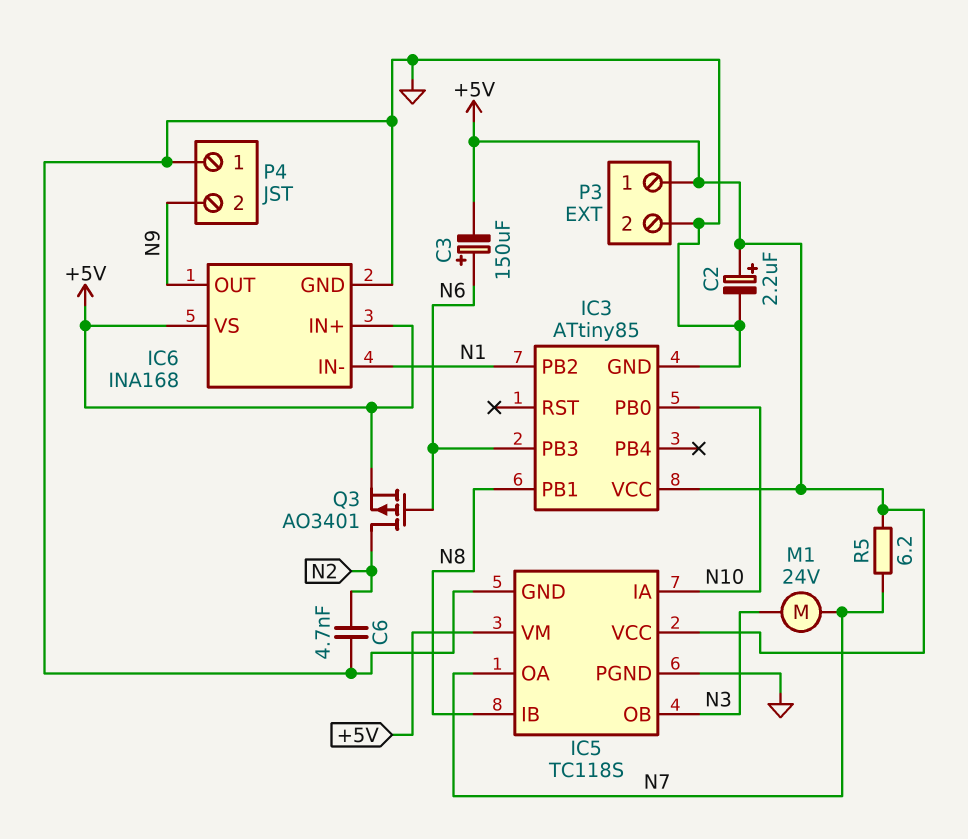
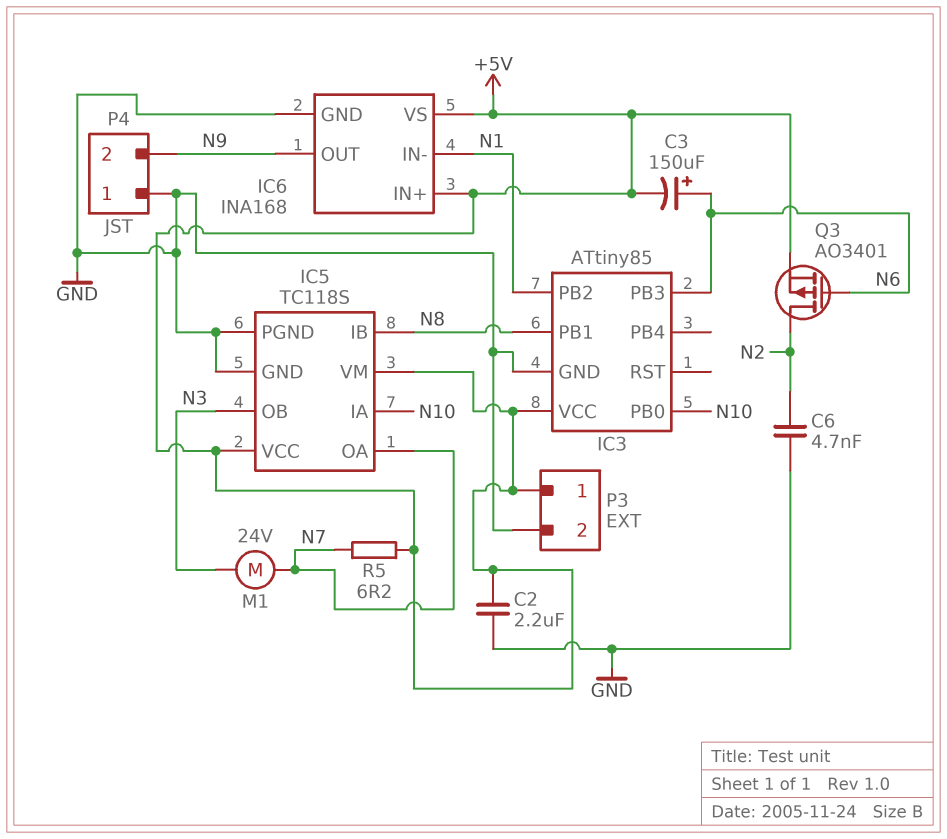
C2: 2.2uF (plus +5V, minus GND) -> 2.2uF (+5V, GND)

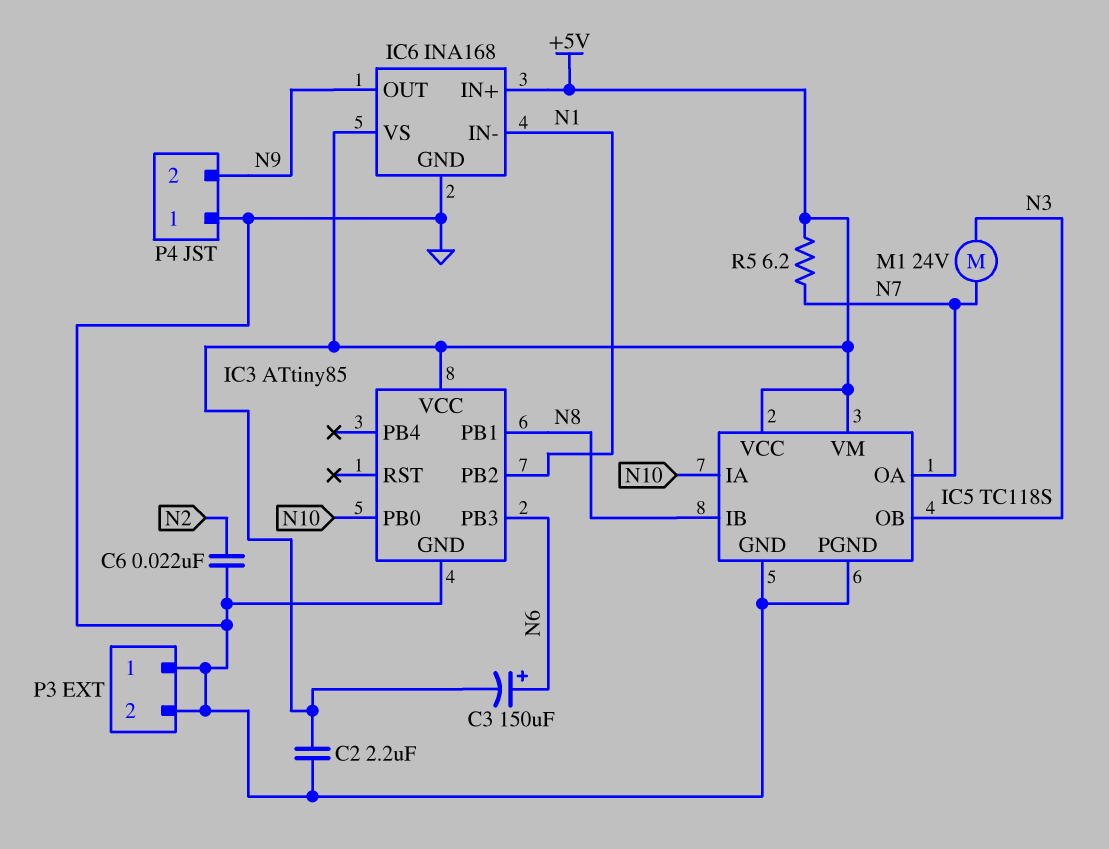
C6: 4.7nF (GND, N2) -> 22nF (GND, N2)
P3 pin 1: +5V -> GND
Q3: PMOS AO3401 (G N6, D N2, S +5V) -> none

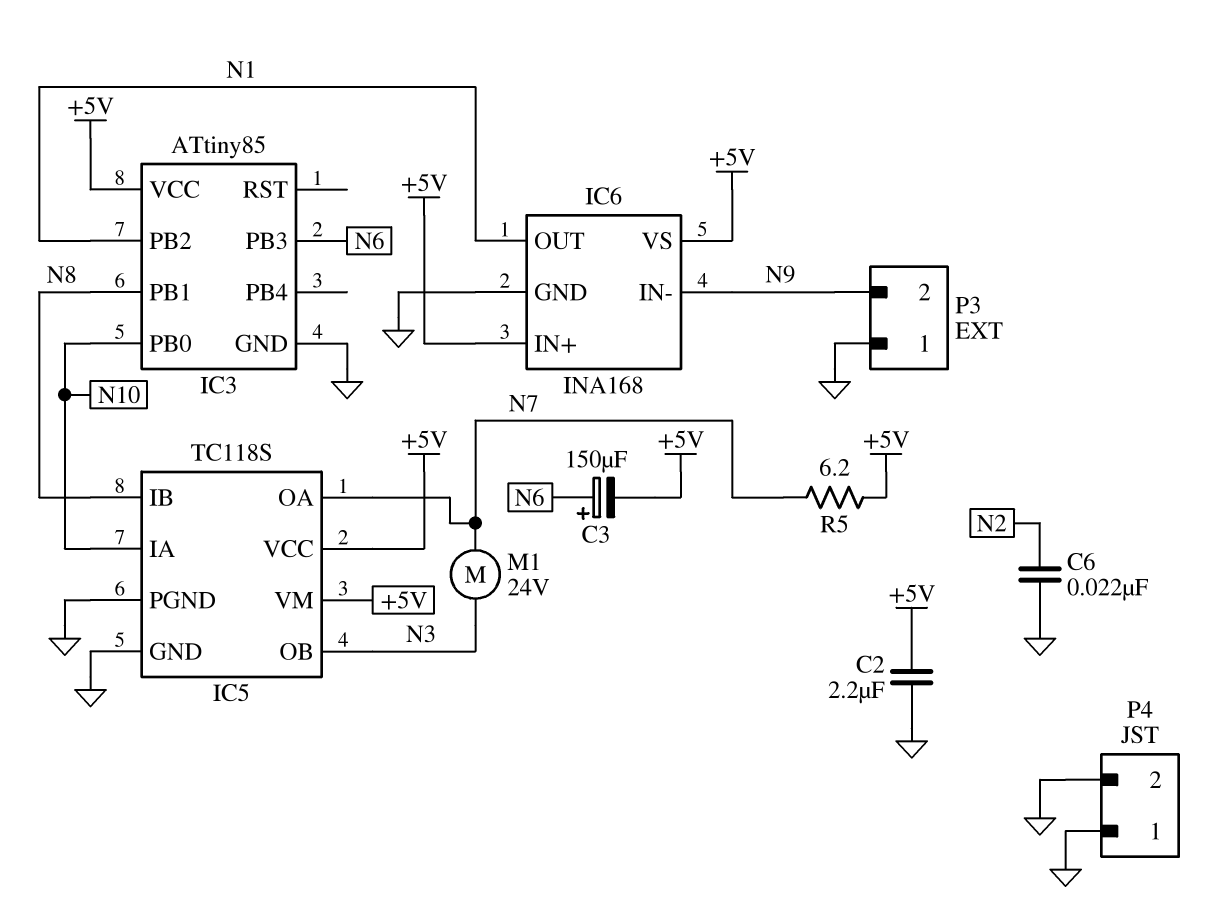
IC6 pin IN-: N1 -> N9
IC6 pin OUT: N9 -> N1
P3 pin 2: GND -> N9
P4 pin 2: N9 -> GND

